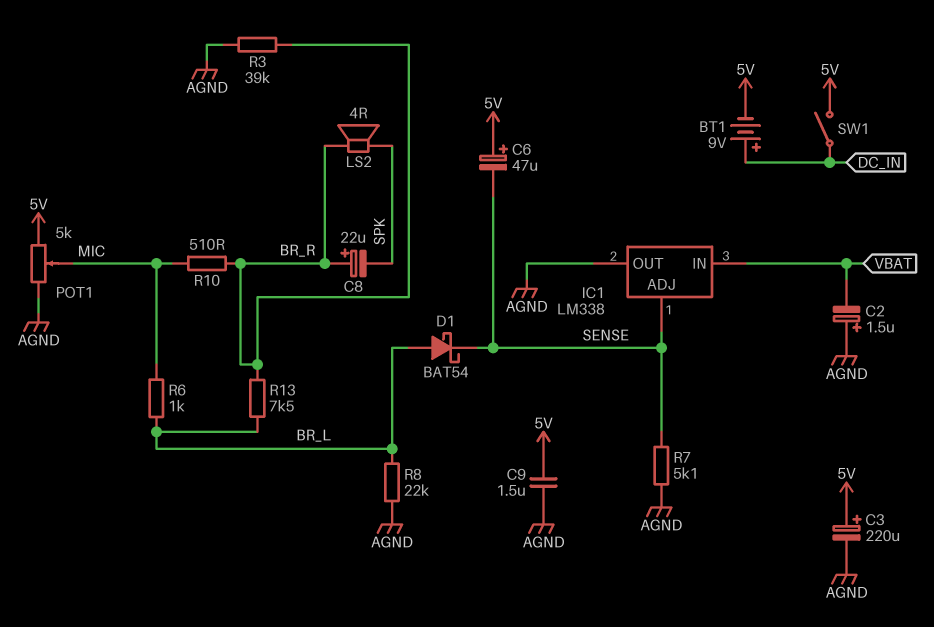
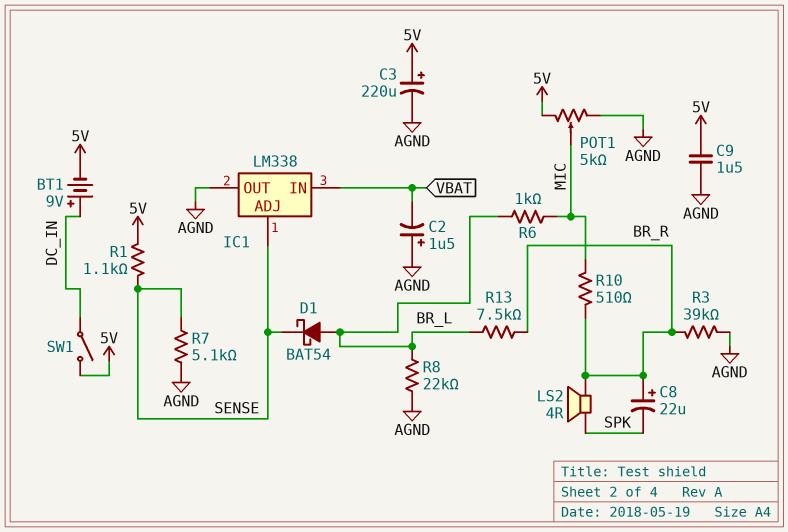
C6: 47uF (plus 5V, minus SENSE) -> none
R1: none -> 1.1k (5V, SENSE)

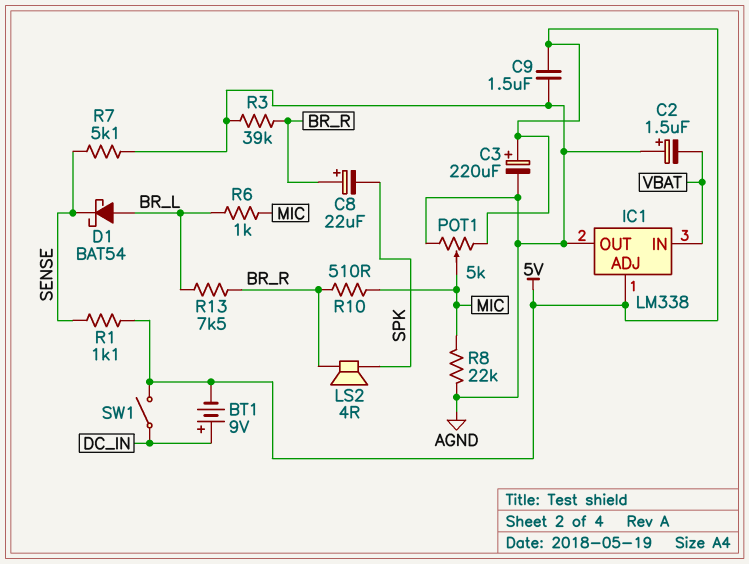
IC1 pin ADJ: SENSE -> 5V
R8: 22k (AGND, BR_L) -> 22k (AGND, MIC)

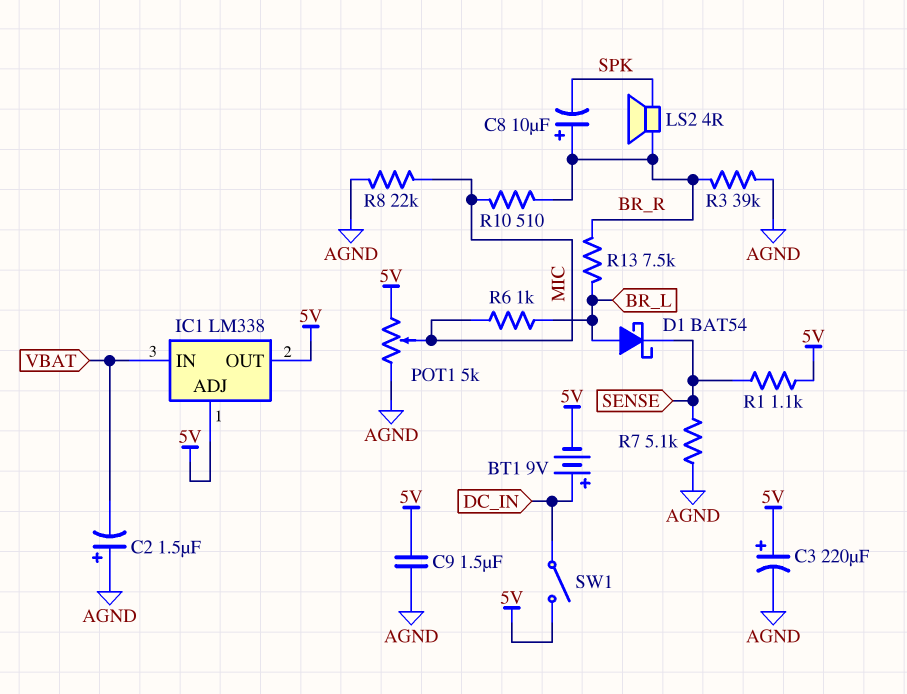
C8: 22uF (plus BR_R, minus SPK) -> 10uF (plus BR_R, minus SPK)
IC1 pin OUT: AGND -> 5V

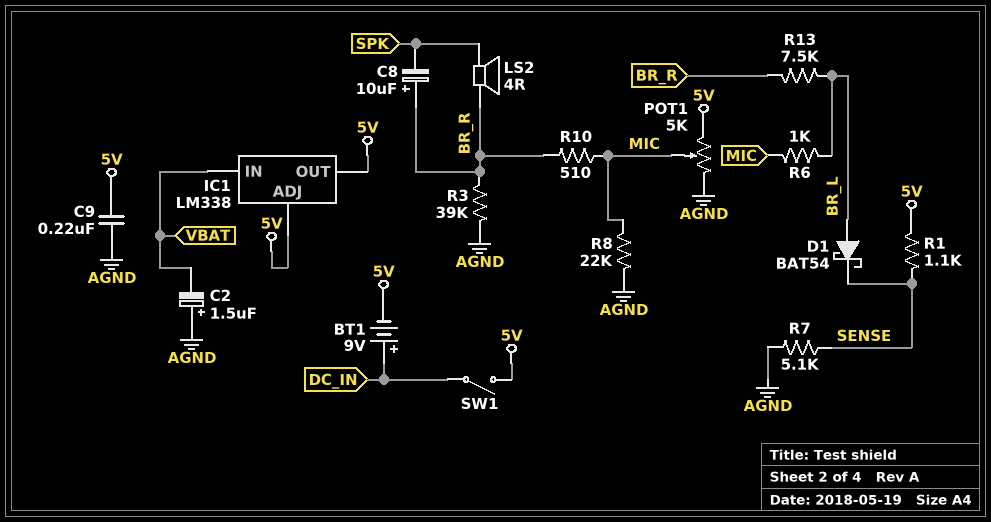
C3: 220uF (plus 5V, minus AGND) -> none
C9: 1.5uF (5V, AGND) -> 220nF (5V, AGND)

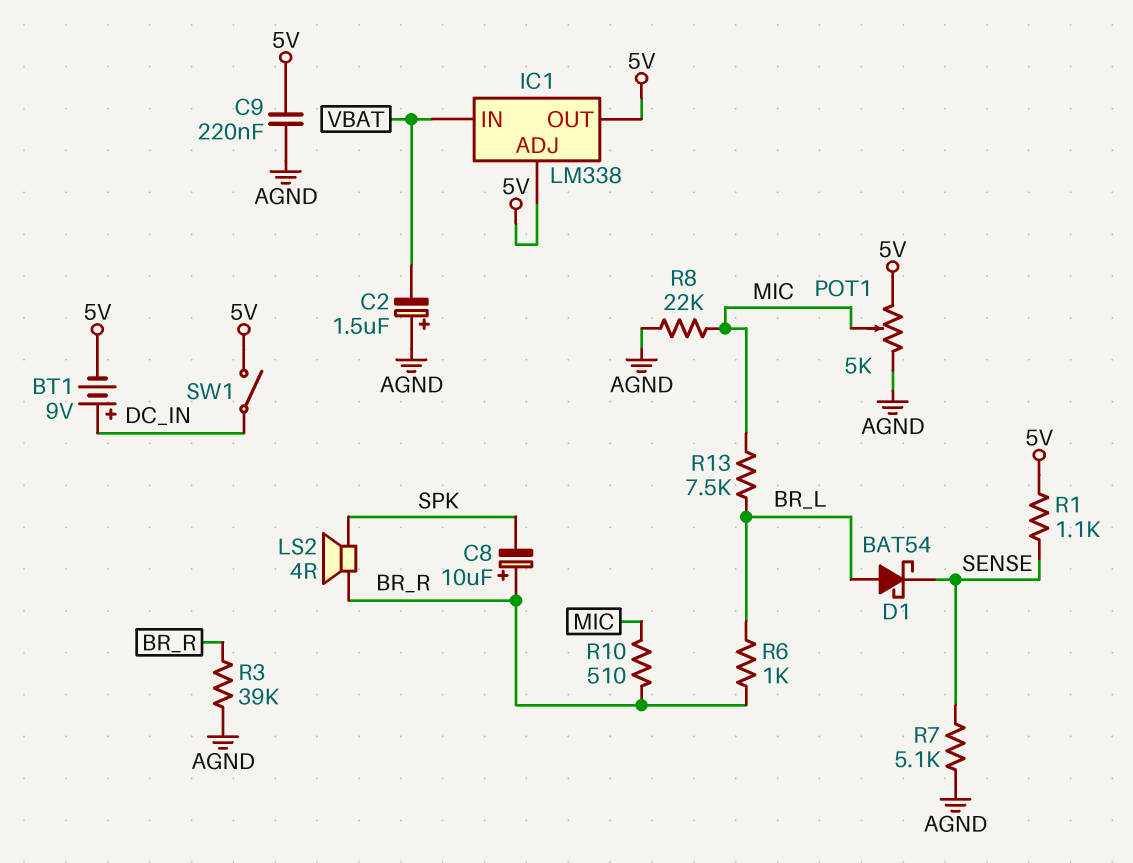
R6: 1k (BR_L, MIC) -> 1k (BR_L, BR_R)
R13: 7.5k (BR_L, BR_R) -> 7.5k (BR_L, MIC)

